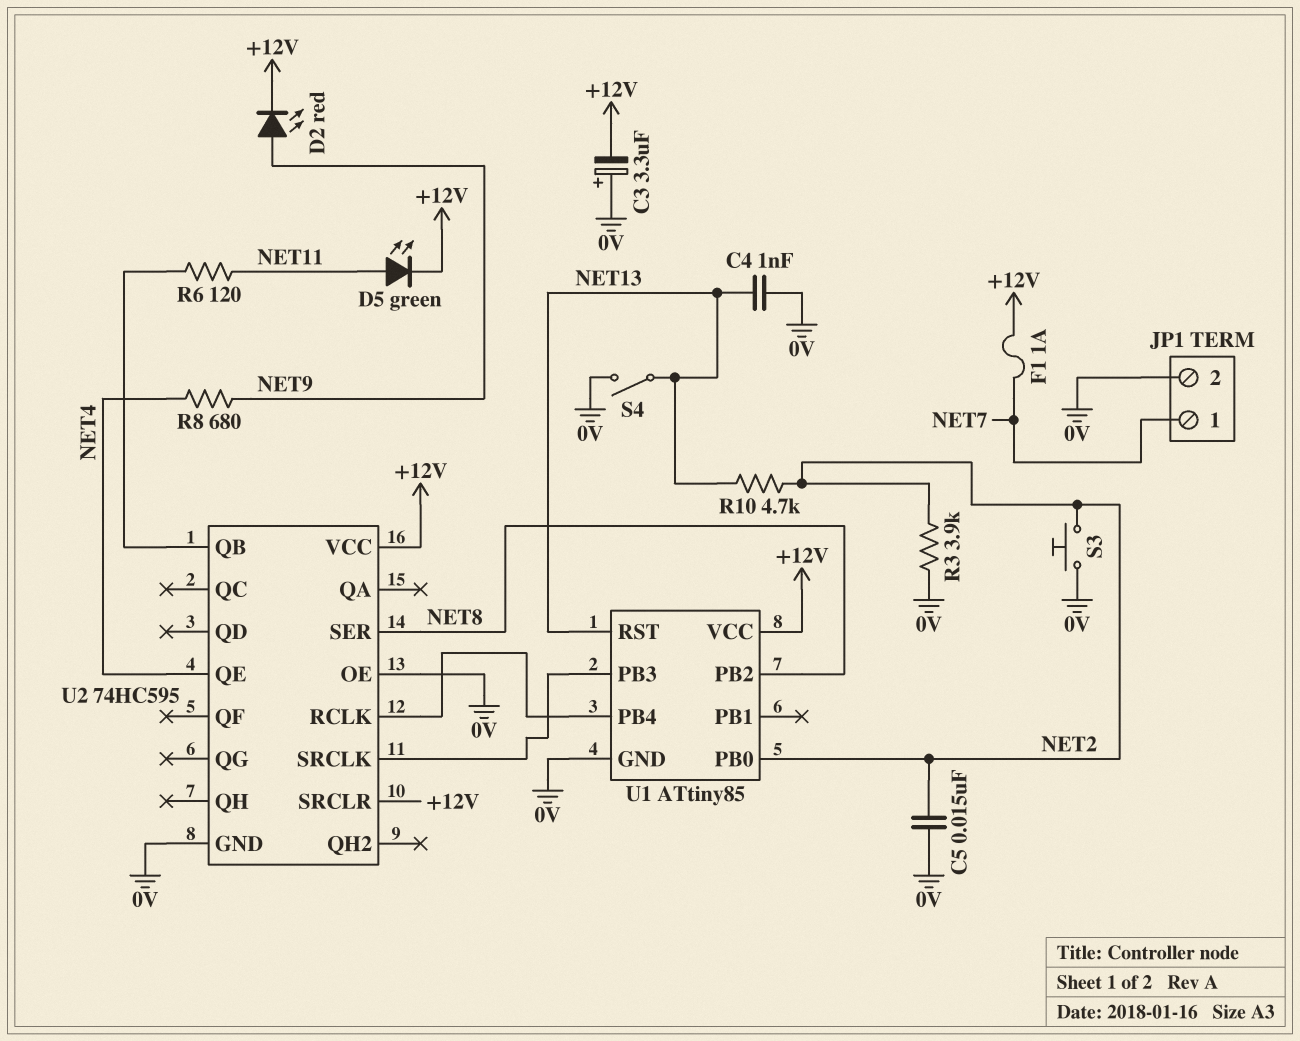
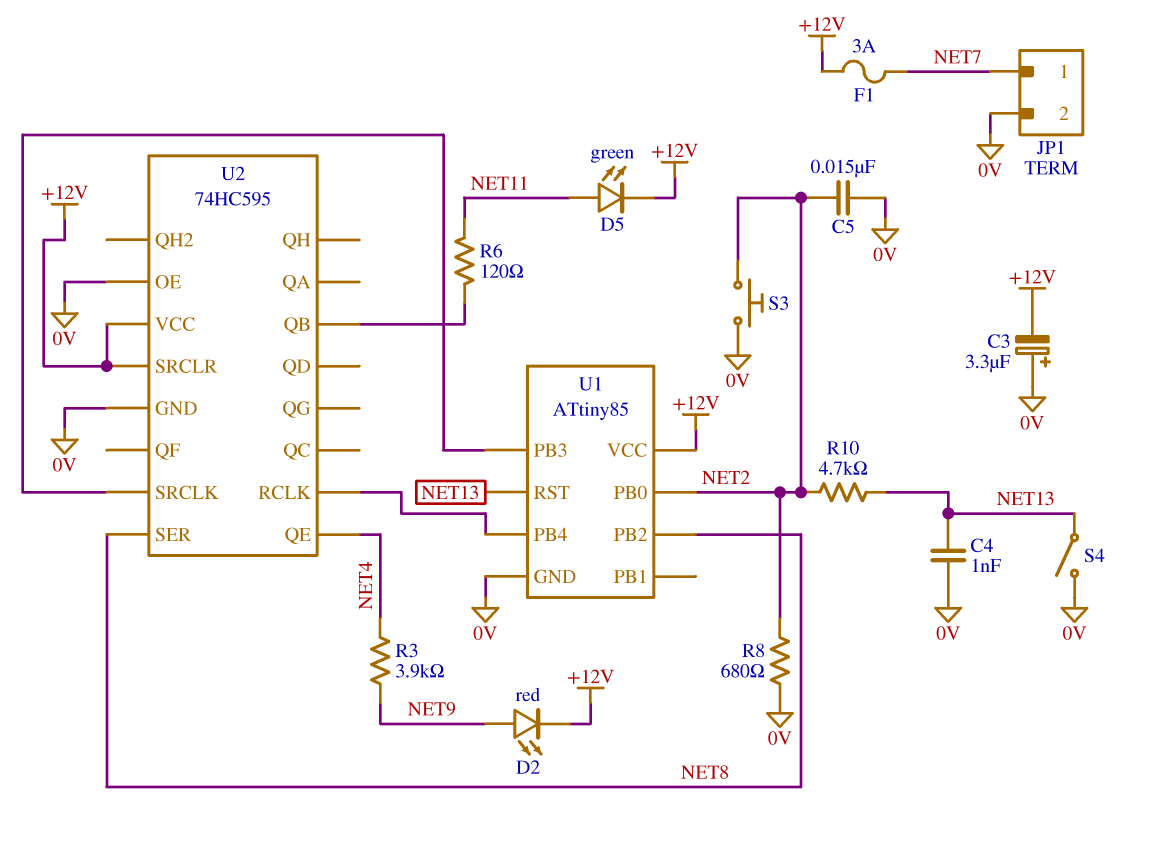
F1: 1A (+12V, NET7) -> 3A (+12V, NET7)
R3: 3.9k (0V, NET2) -> 3.9k (NET4, NET9)
R8: 680 (NET4, NET9) -> 680 (0V, NET2)

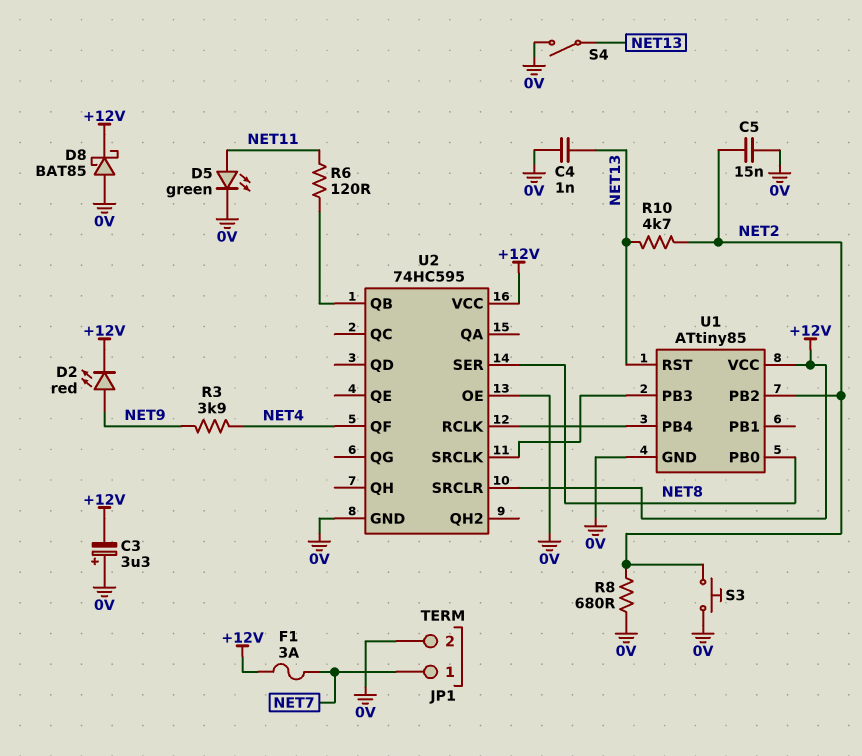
D5: LED green (A NET11, K +12V) -> LED green (A NET11, K 0V)
D8: none -> schottky BAT85 (A 0V, K +12V)
U1 pin PB0: NET2 -> NET8
U1 pin PB2: NET8 -> NET2
U2 pin QE: NET4 -> none
U2 pin QF: none -> NET4

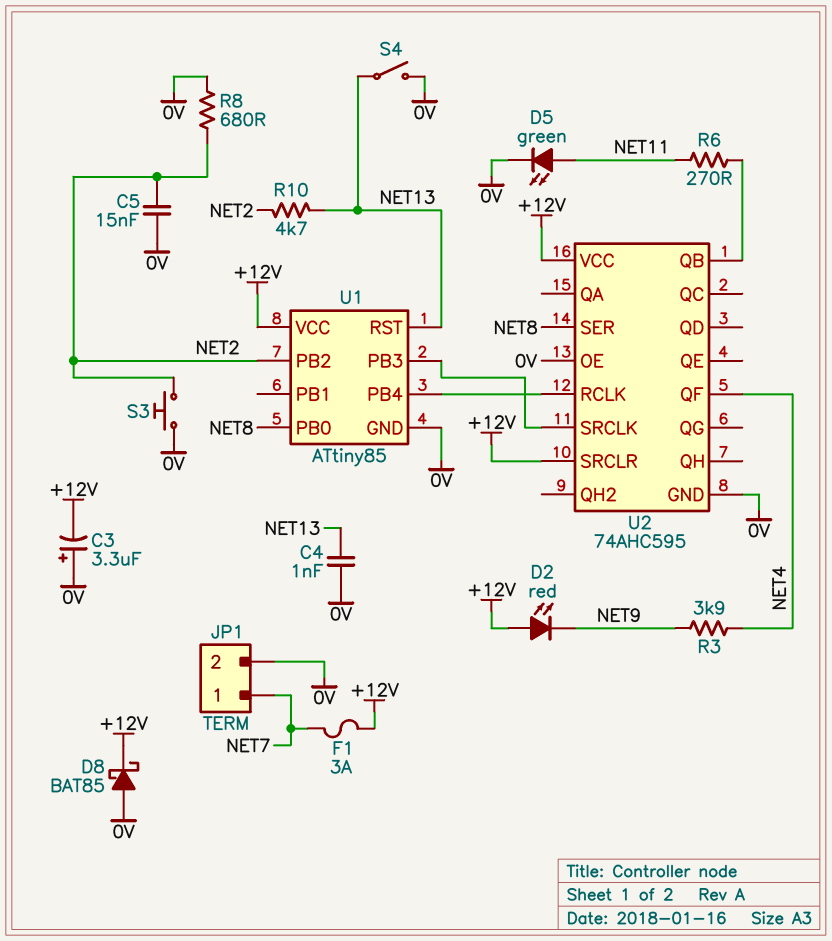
D2: LED red (A NET9, K +12V) -> LED red (A +12V, K NET9)
R6: 120 (NET11, U2/QB) -> 270 (NET11, U2/QB)
U2: 74HC595 -> 74AHC595

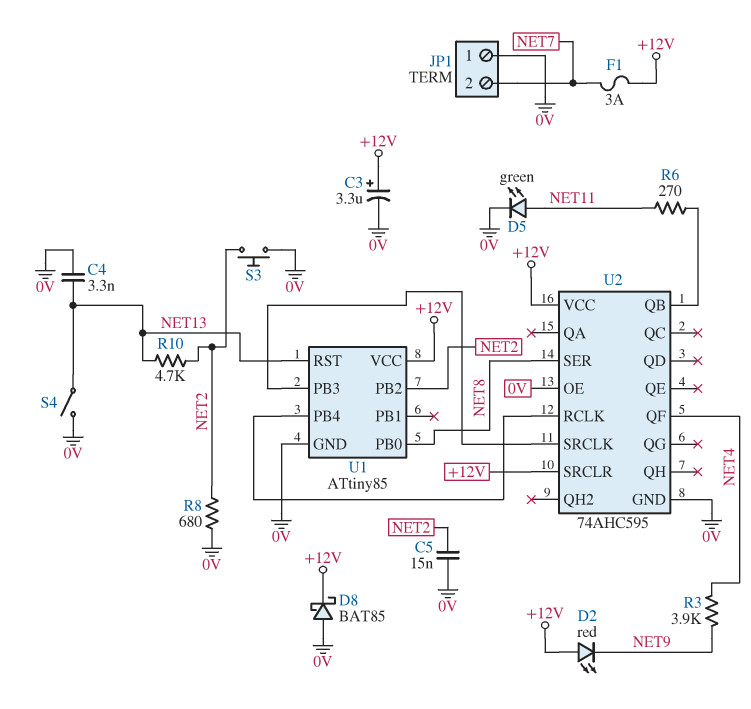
C3: 3.3uF (plus 0V, minus +12V) -> 3.3uF (plus +12V, minus 0V)
C4: 1nF (0V, NET13) -> 3.3nF (0V, NET13)
JP1 pin 1: NET7 -> 0V
JP1 pin 2: 0V -> NET7

